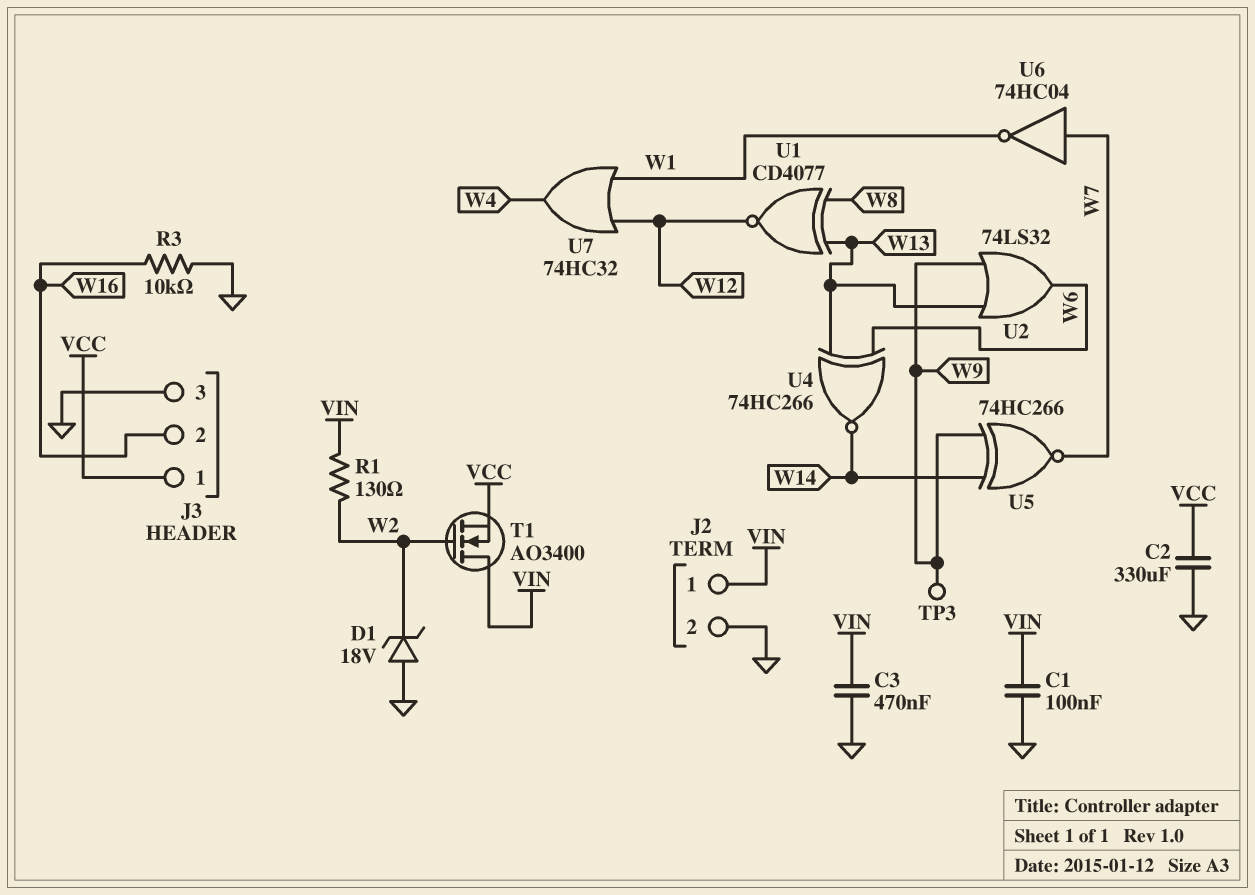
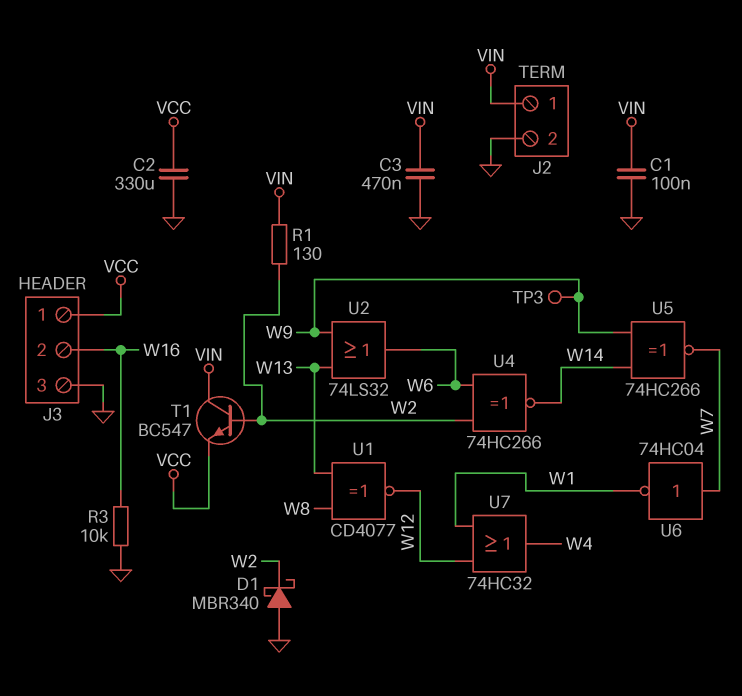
D1: zener 18V (A GND, K W2) -> schottky MBR340 (A GND, K W2)
T1: NMOS AO3400 (G W2, D VIN, S VCC) -> NPN BC547 (B W2, C VIN, E VCC)
U4: XNOR 74HC266 (in W6, in W13, out W14) -> XNOR 74HC266 (in W2, in W6, out W14)

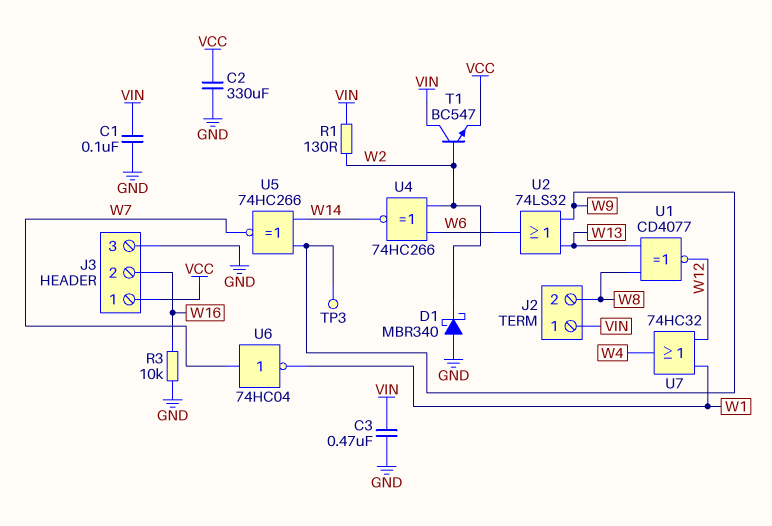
J2 pin 2: GND -> W8

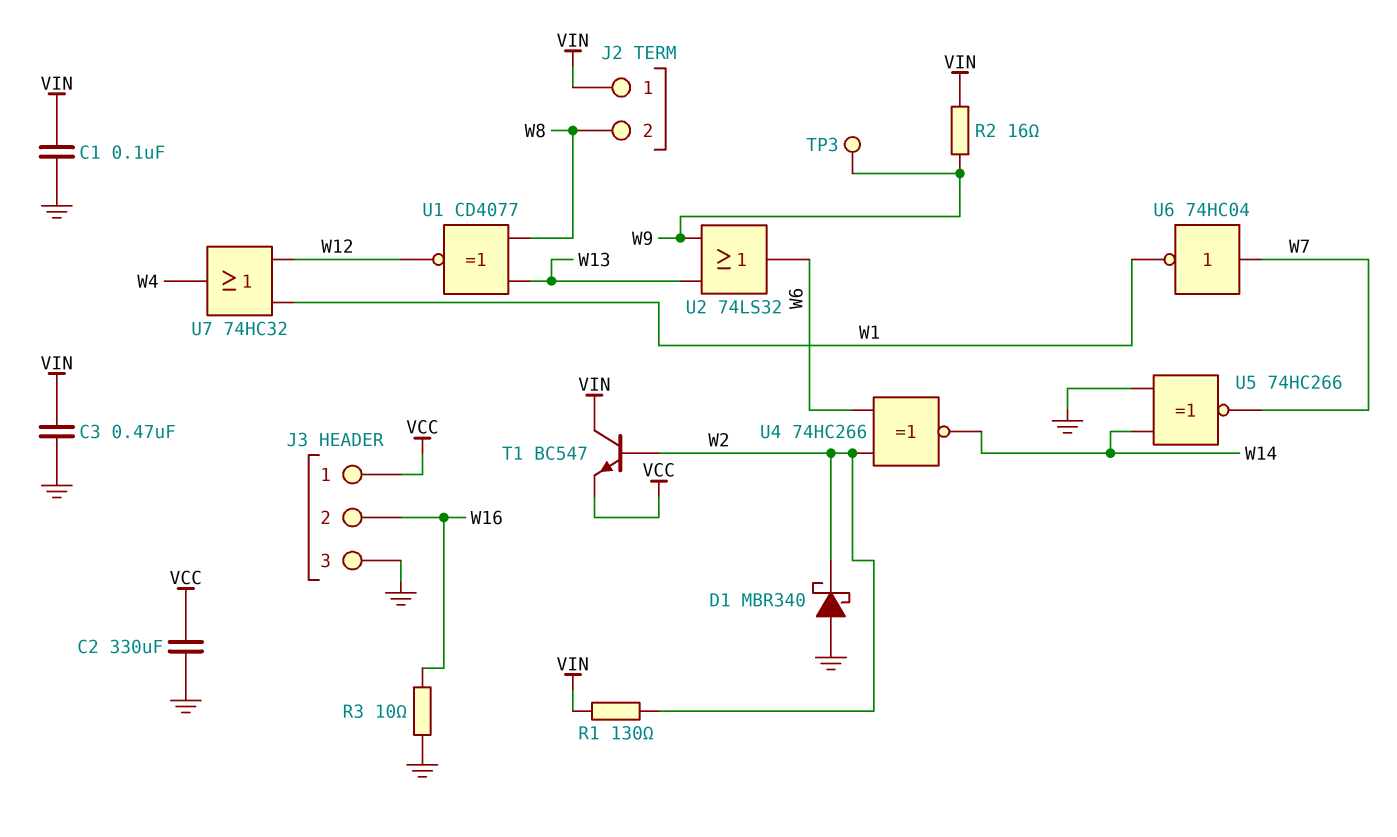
R2: none -> 16 (VIN, W9)
R3: 10k (GND, W16) -> 10 (GND, W16)
U5: XNOR 74HC266 (in W9, in W14, out W7) -> XNOR 74HC266 (in GND, in W14, out W7)

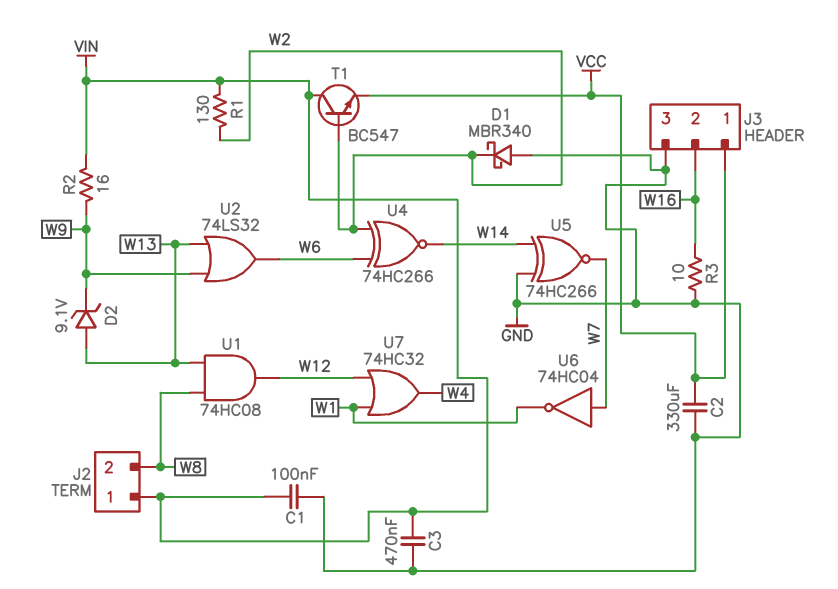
D2: none -> zener 9.1V (A W13, K W9)
TP3: test point (W9) -> none
U1: XNOR CD4077 (in W8, in W13, out W12) -> AND 74HC08 (in W8, in W13, out W12)

